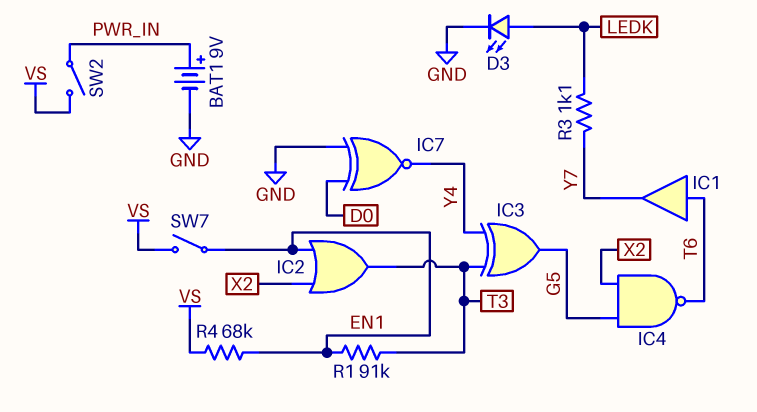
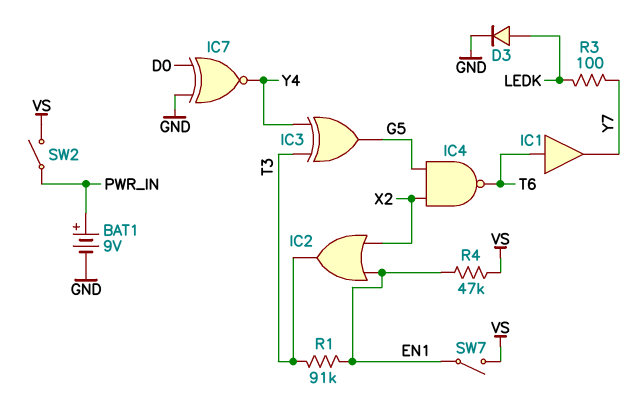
D3: LED (A LEDK, K GND) -> diode (A LEDK, K GND)
R3: 1.1k (LEDK, Y7) -> 100 (LEDK, Y7)
R4: 68k (EN1, VS) -> 47k (EN1, VS)

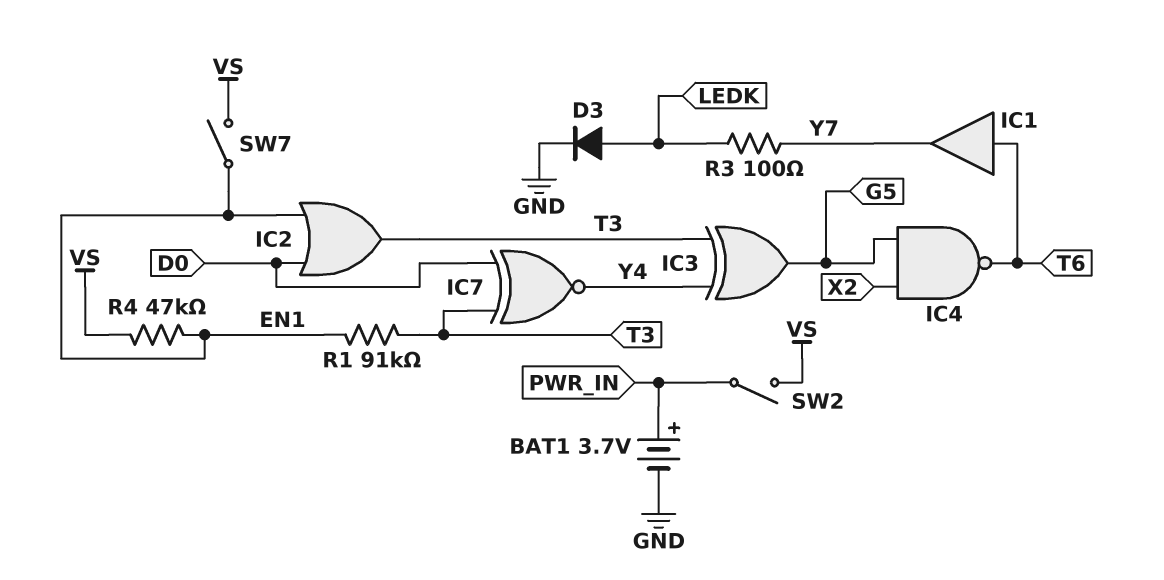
BAT1: 9V (plus PWR_IN, minus GND) -> 3.7V (plus PWR_IN, minus GND)
IC2: OR (in EN1, in X2, out T3) -> OR (in D0, in EN1, out T3)
IC7: XNOR (in D0, in GND, out Y4) -> XNOR (in D0, in T3, out Y4)

